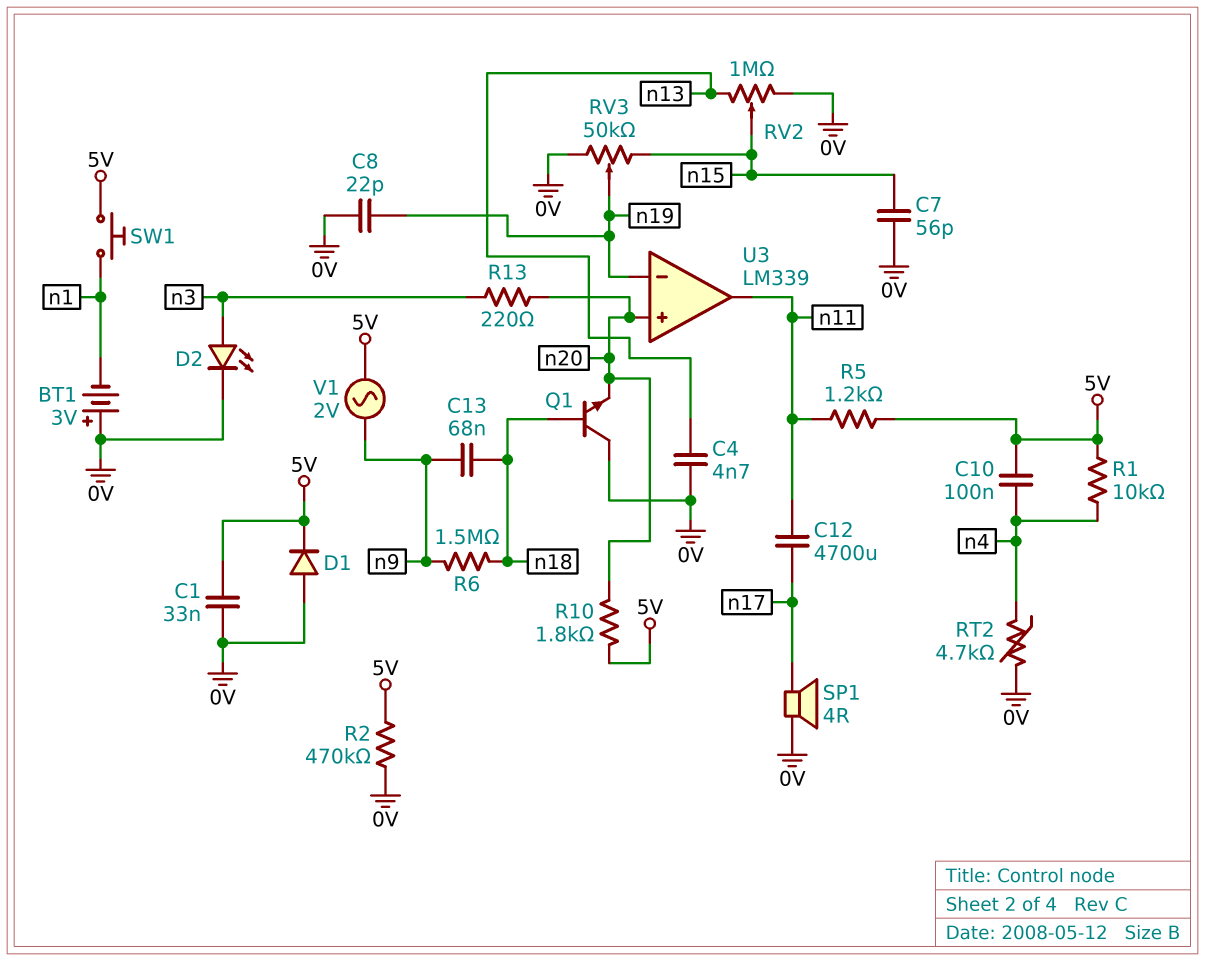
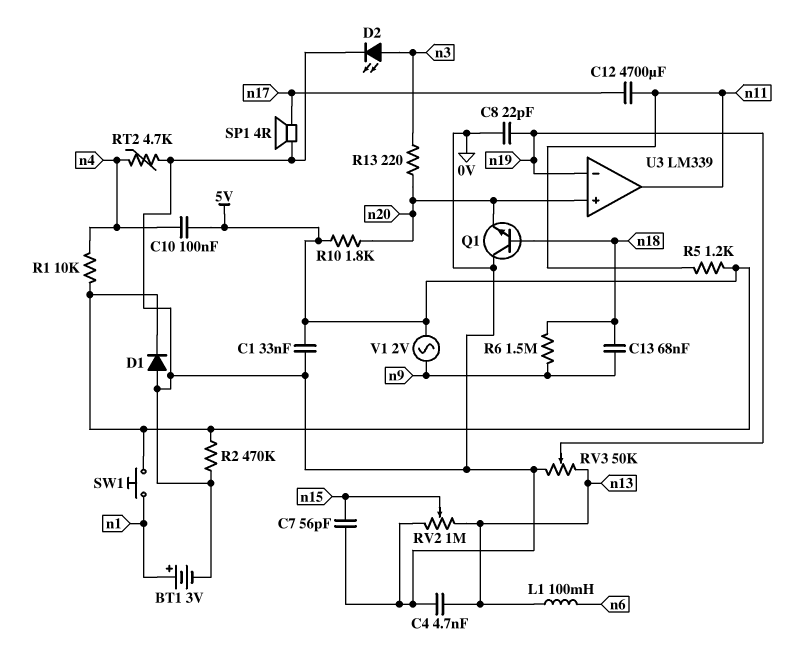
BT1: 3V (plus 0V, minus n1) -> 3V (plus n1, minus 0V)
L1: none -> 100mH (n6, n13)
RV3: 50k (0V, n15, wiper n19) -> 50k (0V, n13, wiper n19)

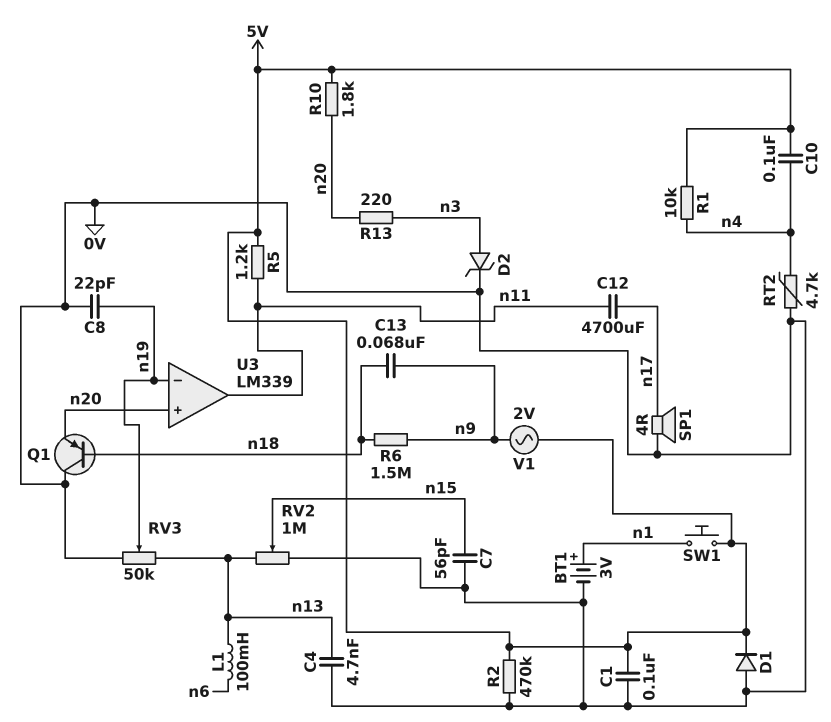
C1: 33nF (0V, 5V) -> 100nF (0V, 5V)
D2: LED (A n3, K 0V) -> zener (A n3, K 0V)
Q1: NPN (B n18, C 0V, E n20) -> PNP (B n18, C 0V, E n20)

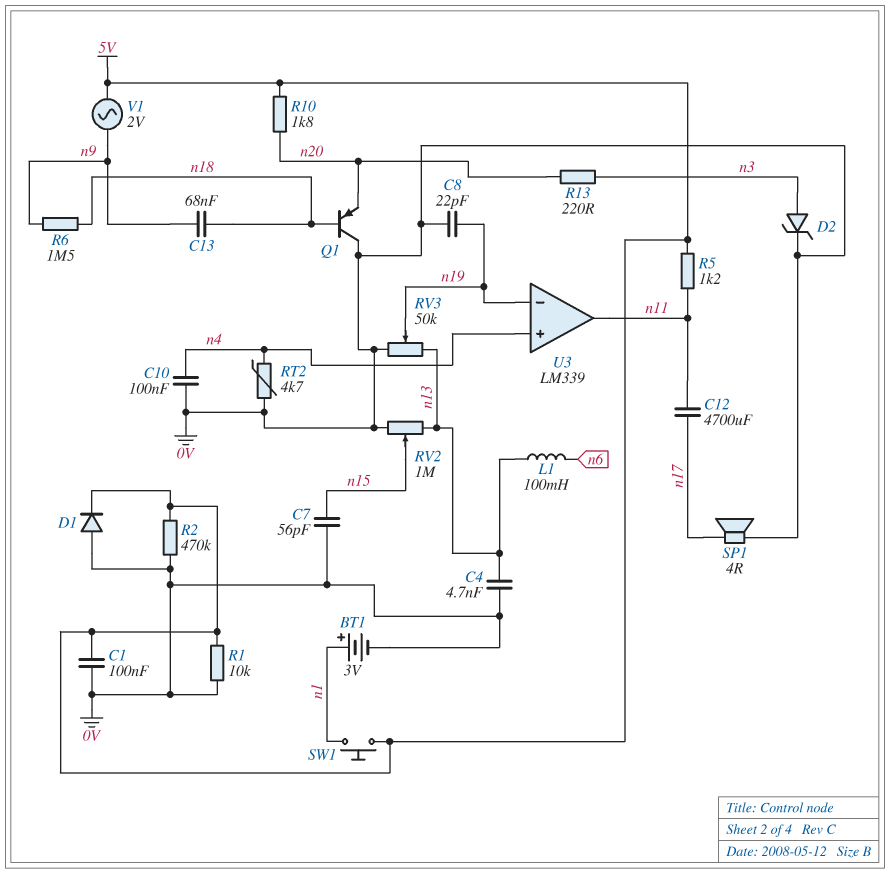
C10: 100nF (5V, n4) -> 100nF (0V, n4)
R1: 10k (5V, n4) -> 10k (0V, 5V)
U3 pin in+: n20 -> n4

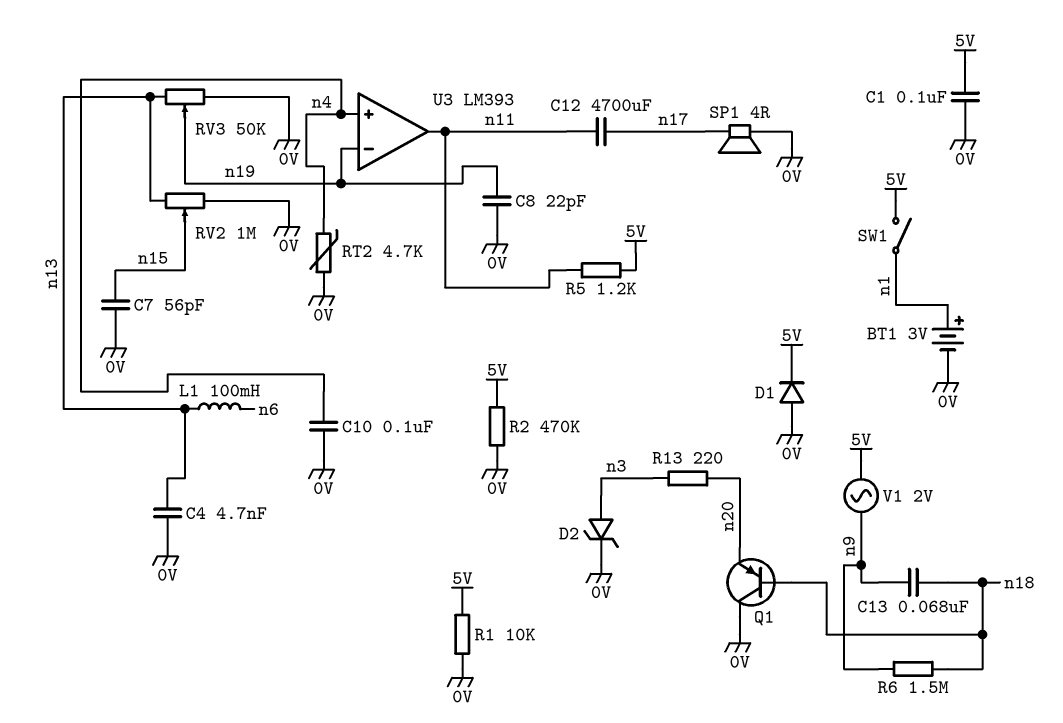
R10: 1.8k (5V, n20) -> none
SW1: button (5V, n1) -> switch (5V, n1)
U3: LM339 -> LM393

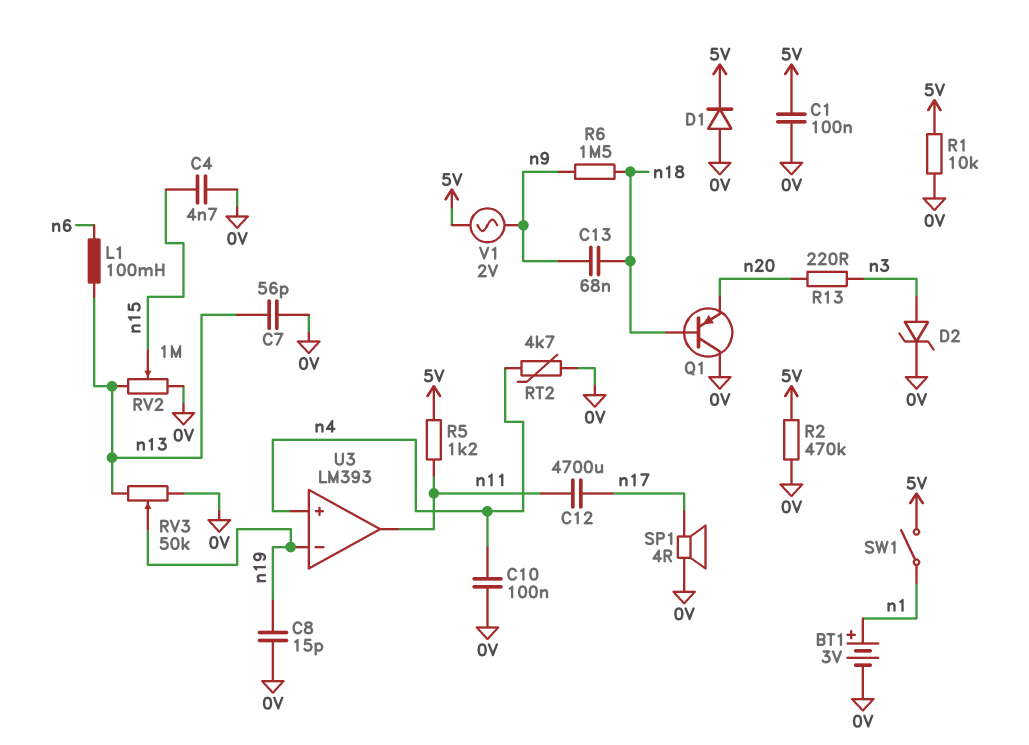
C4: 4.7nF (0V, n13) -> 4.7nF (0V, n15)
C7: 56pF (0V, n15) -> 56pF (0V, n13)
C8: 22pF (0V, n19) -> 15pF (0V, n19)

